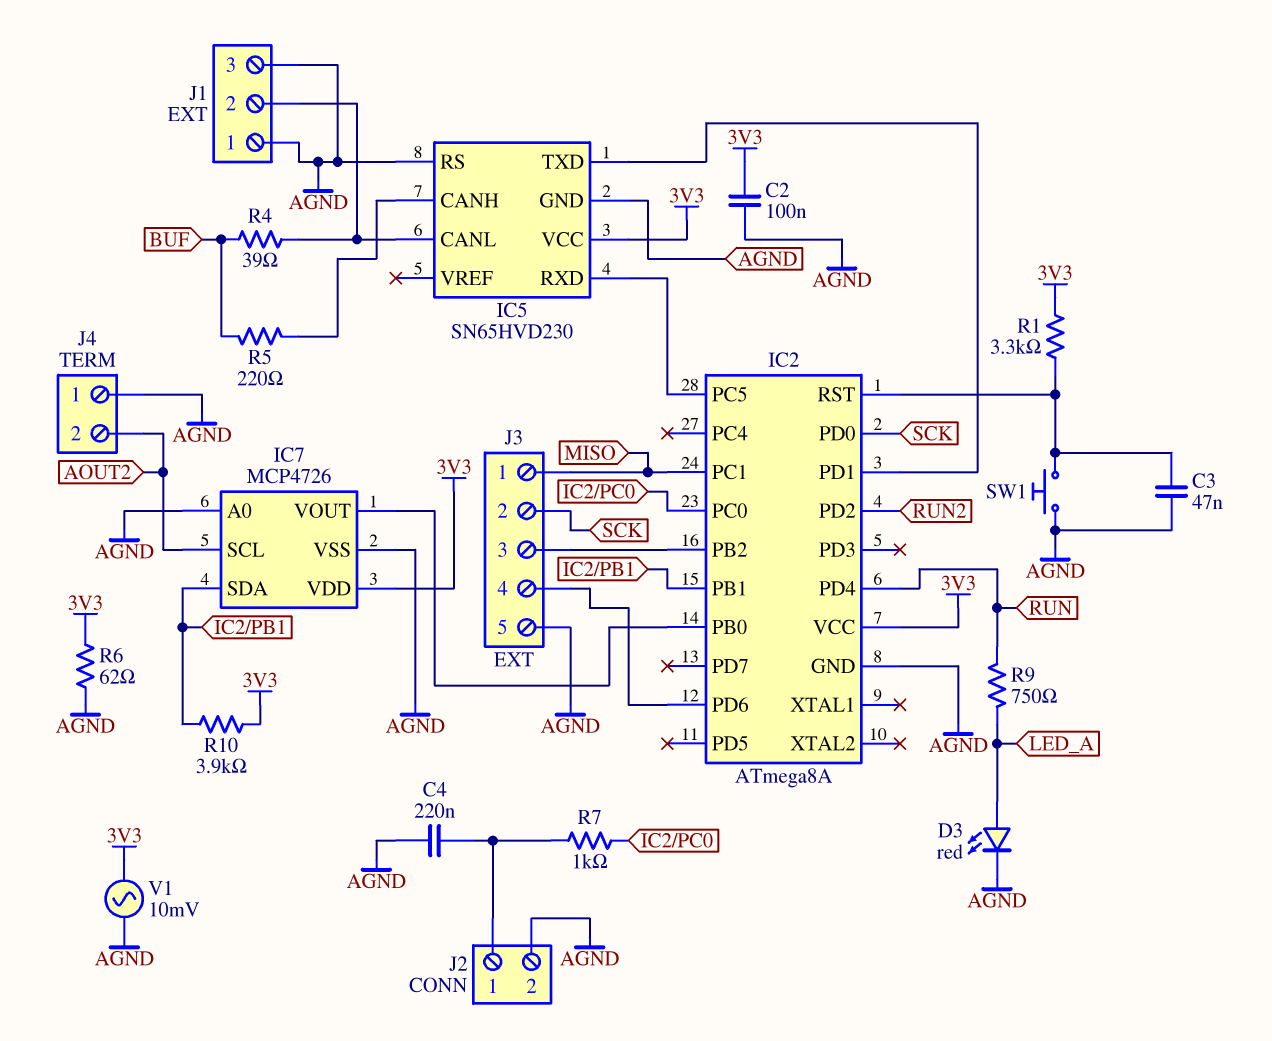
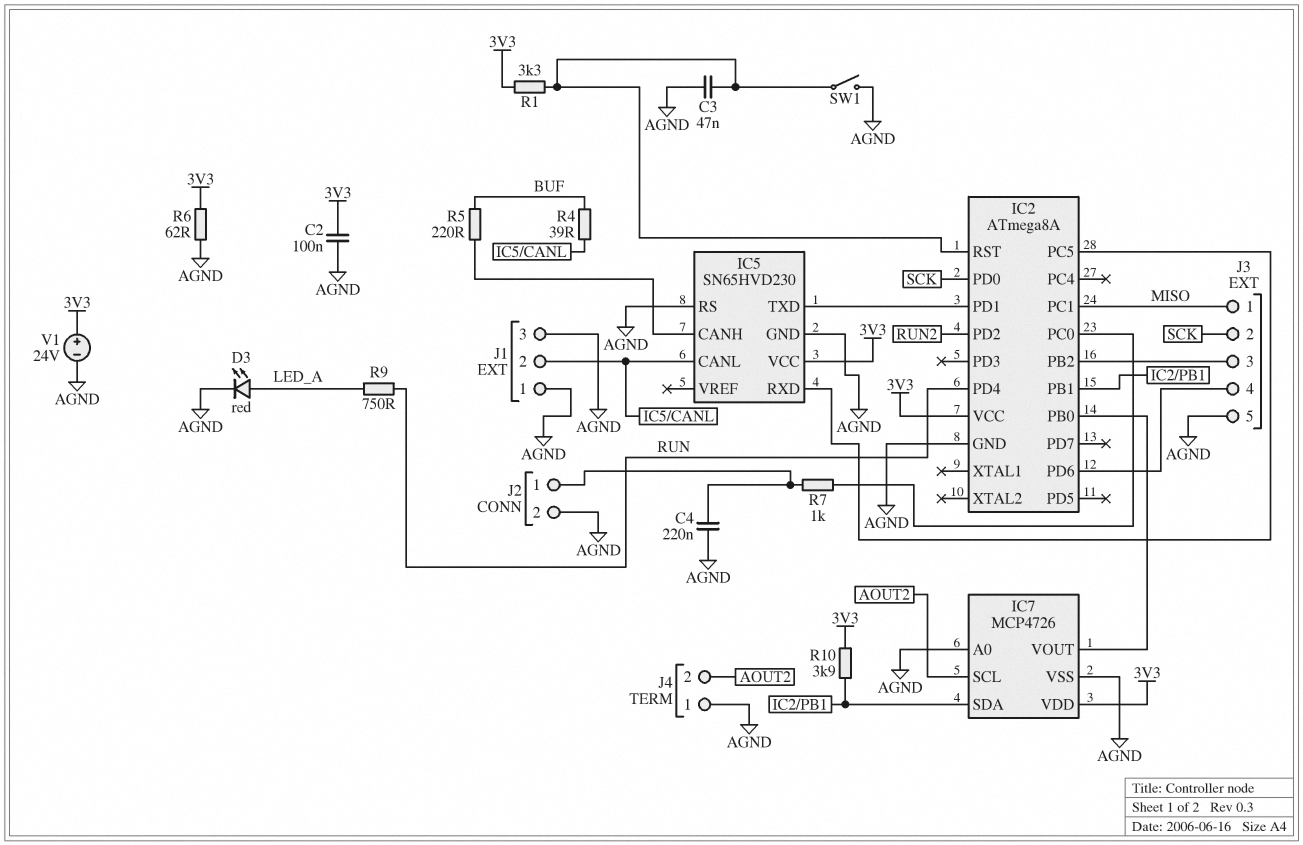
SW1: button (AGND, IC2/RST) -> switch (AGND, IC2/RST)
V1: AC 10mV (3V3, AGND) -> 24V (plus 3V3, minus AGND)

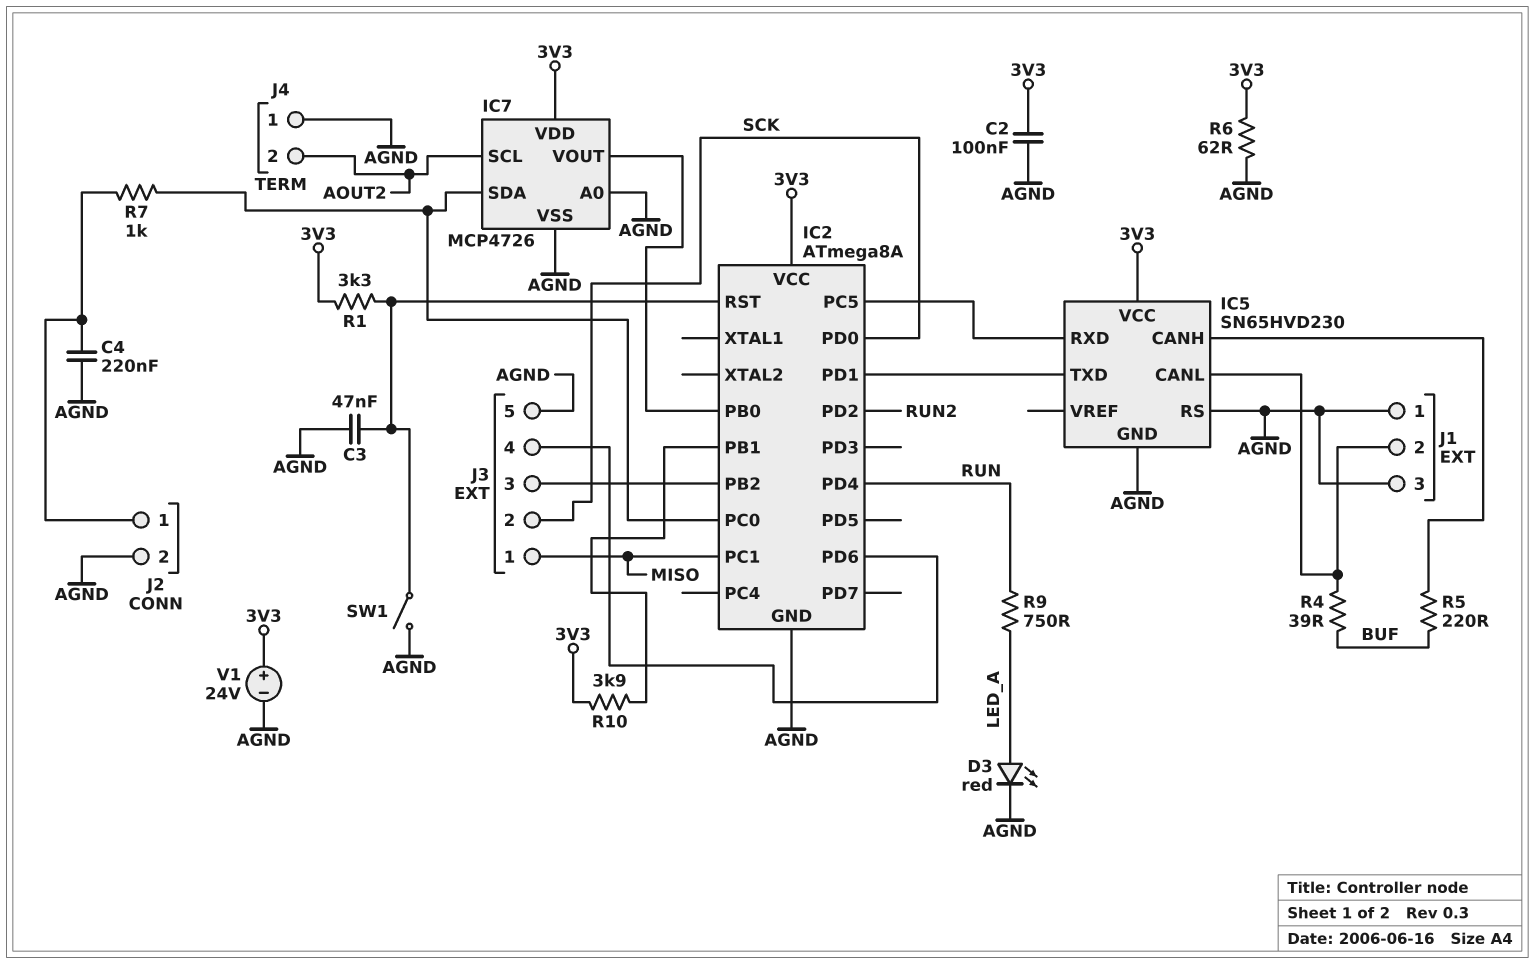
IC7 pin SDA: IC2/PB1 -> IC2/PC0

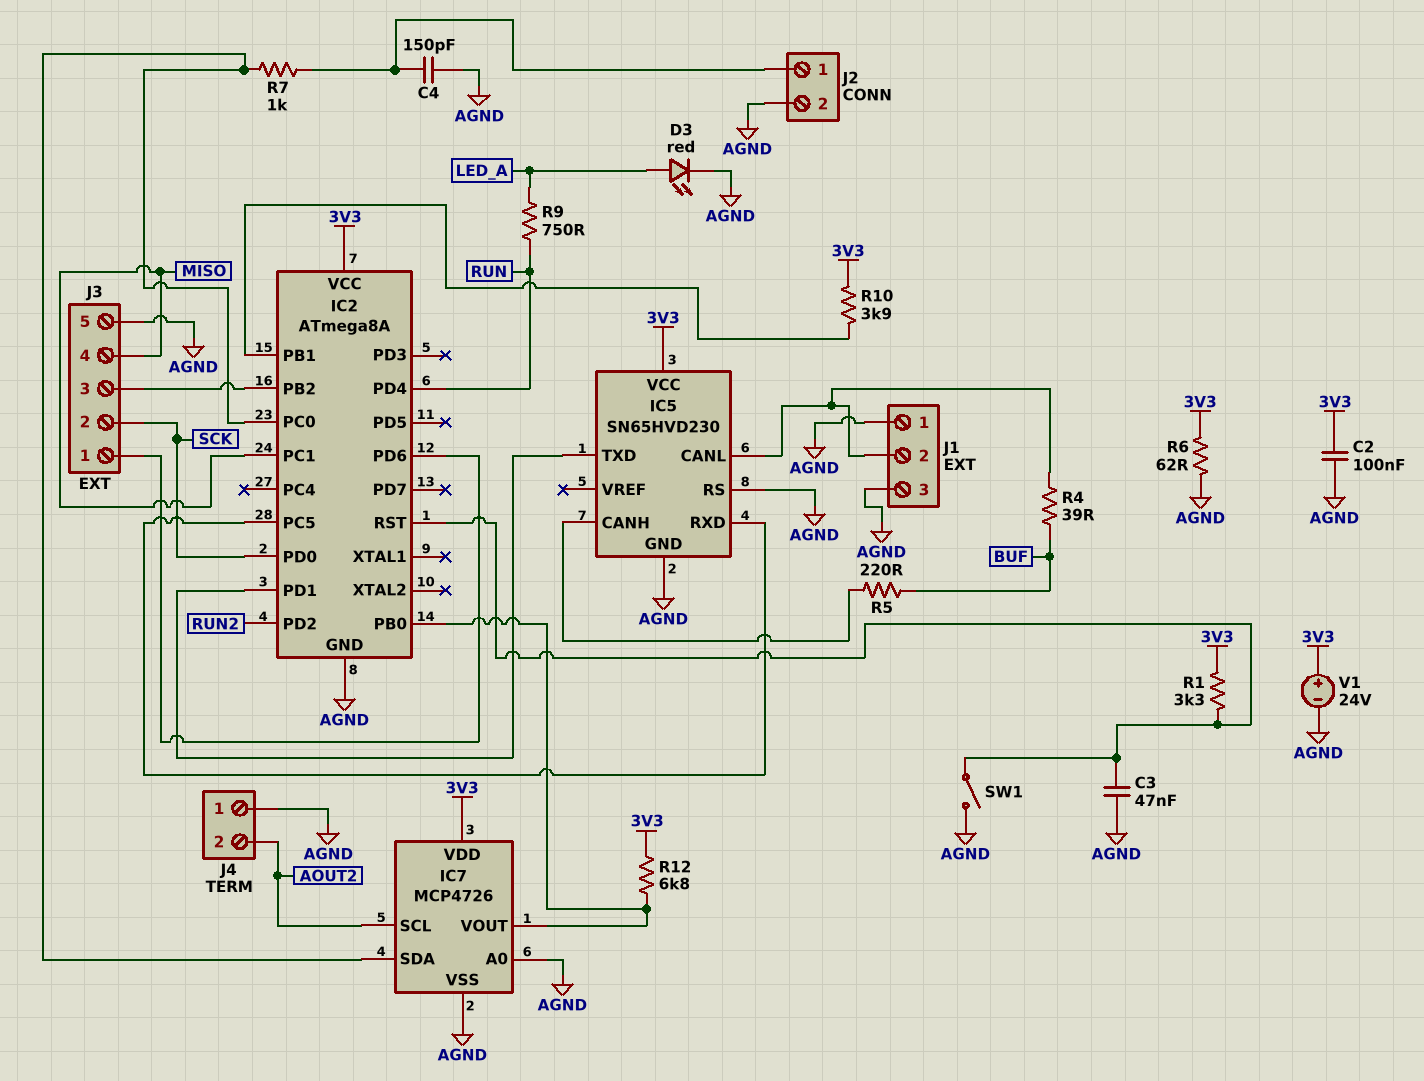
C4: 220nF (AGND, J2/1) -> 150pF (AGND, J2/1)
J3 pin 1: MISO -> IC2/PD6
J3 pin 4: IC2/PD6 -> MISO
R12: none -> 6.8k (3V3, IC2/PB0)

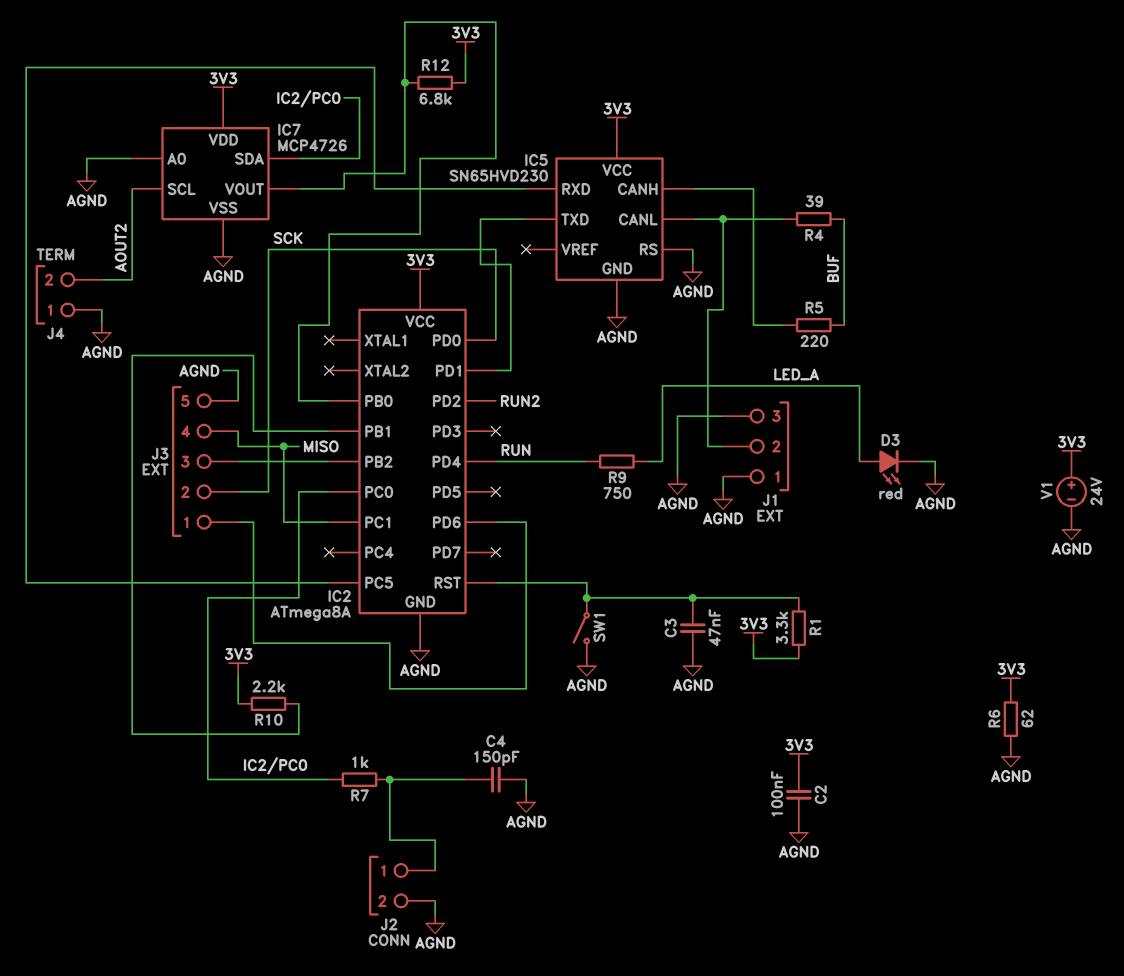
R10: 3.9k (3V3, IC2/PB1) -> 2.2k (3V3, IC2/PB1)

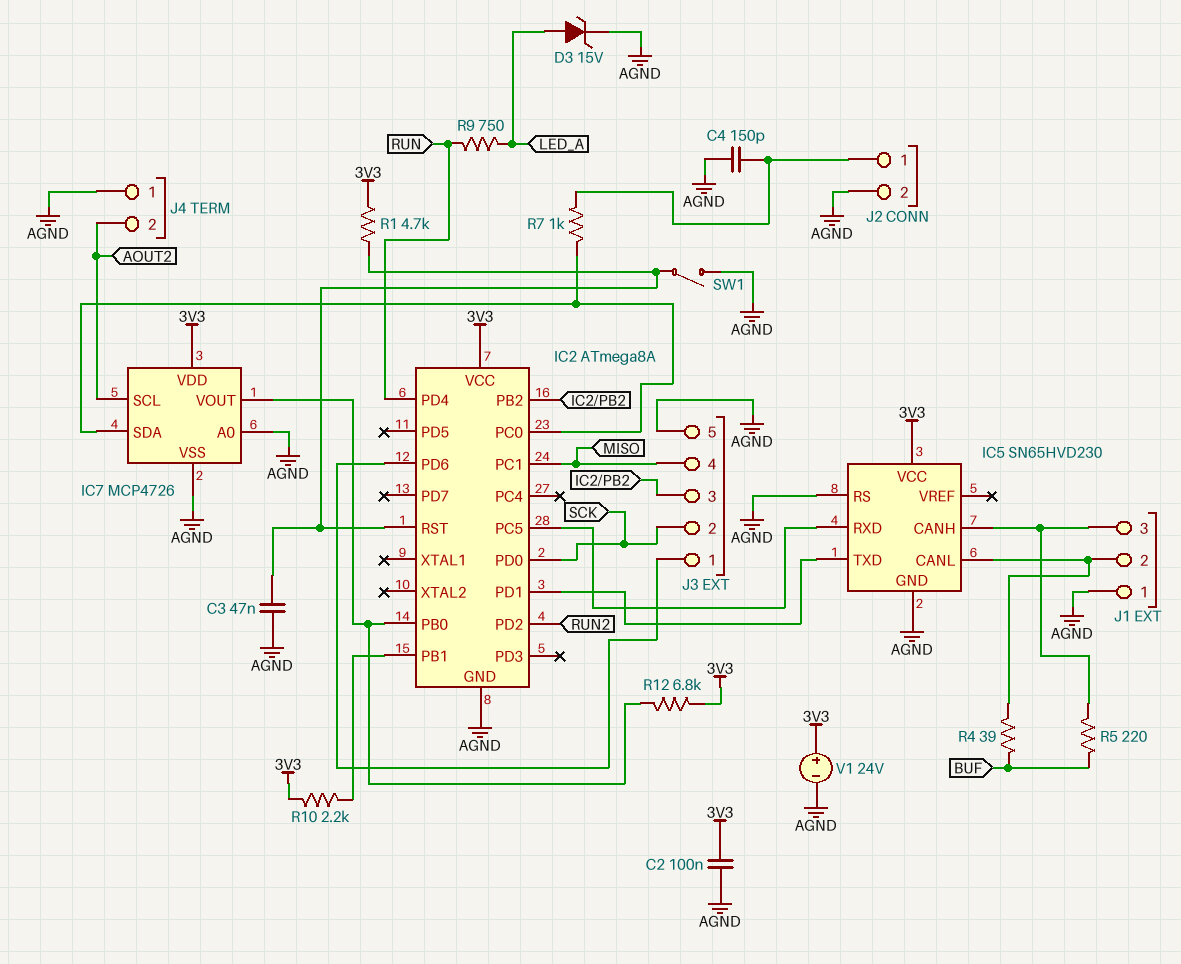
D3: LED red (A LED_A, K AGND) -> zener 15V (A LED_A, K AGND)
J1 pin 3: AGND -> IC5/CANH
R1: 3.3k (3V3, IC2/RST) -> 4.7k (3V3, IC2/RST)
R6: 62 (3V3, AGND) -> none

